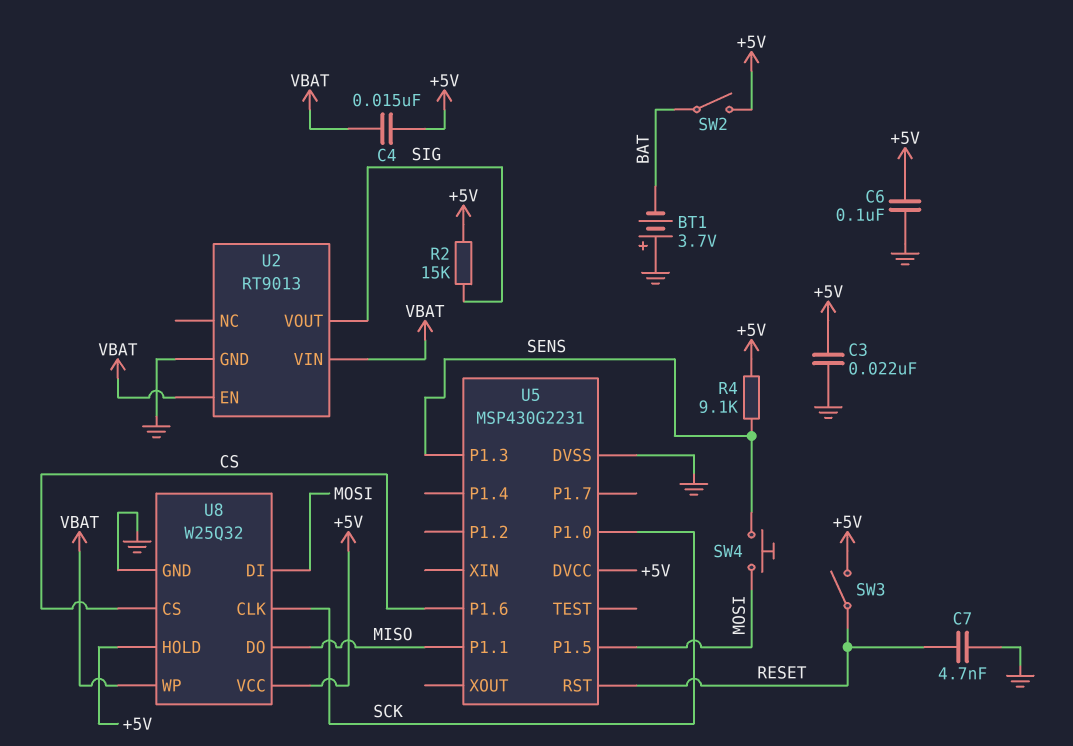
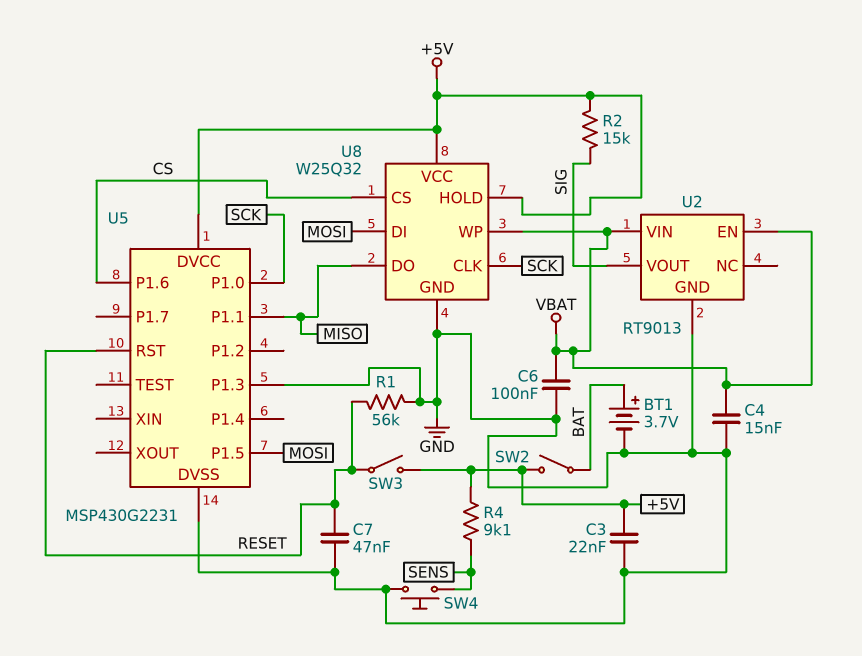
BT1: 3.7V (plus GND, minus BAT) -> 3.7V (plus BAT, minus GND)
C4: 15nF (+5V, VBAT) -> 15nF (GND, VBAT)
C6: 100nF (+5V, GND) -> 100nF (GND, VBAT)
C7: 4.7nF (GND, RESET) -> 47nF (GND, RESET)
R1: none -> 56k (GND, RESET)
SW4: button (MOSI, SENS) -> button (GND, SENS)
U5 pin P1.3: SENS -> GND

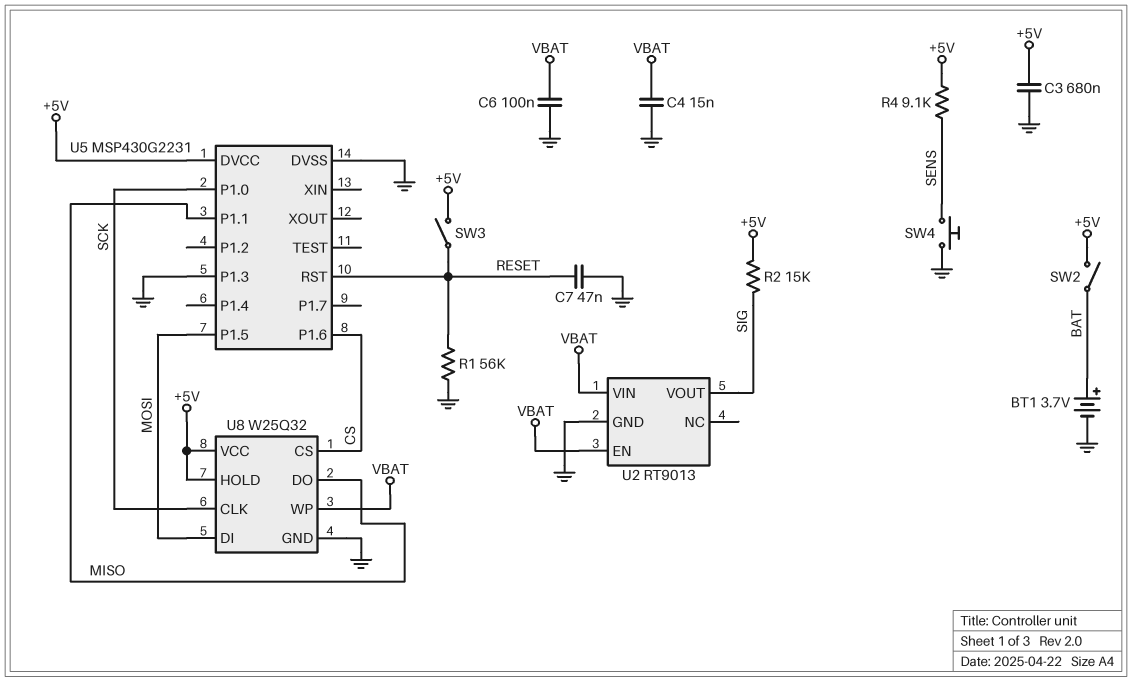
C3: 22nF (+5V, GND) -> 680nF (+5V, GND)

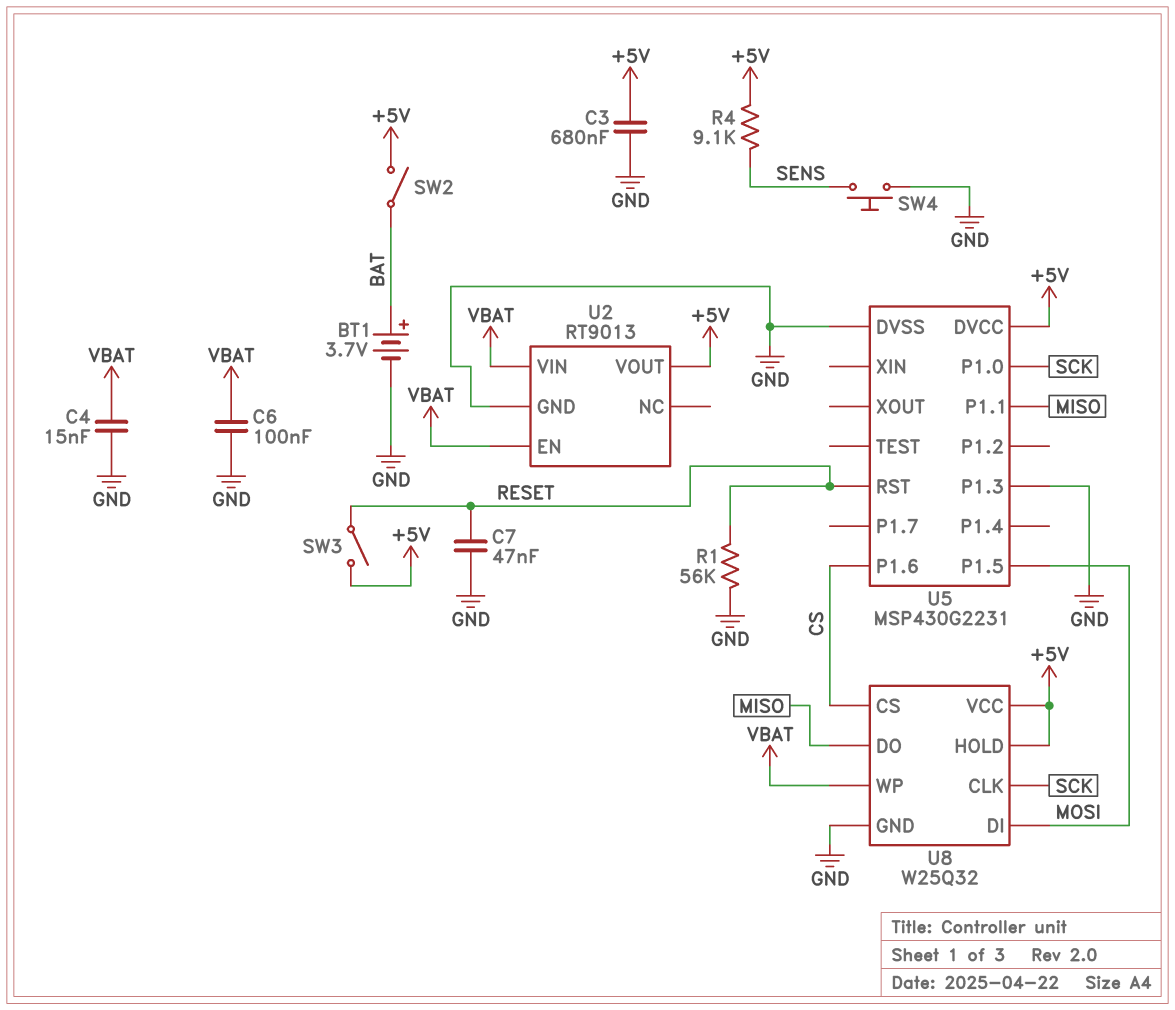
R2: 15k (+5V, SIG) -> none
U2 pin VOUT: SIG -> +5V

